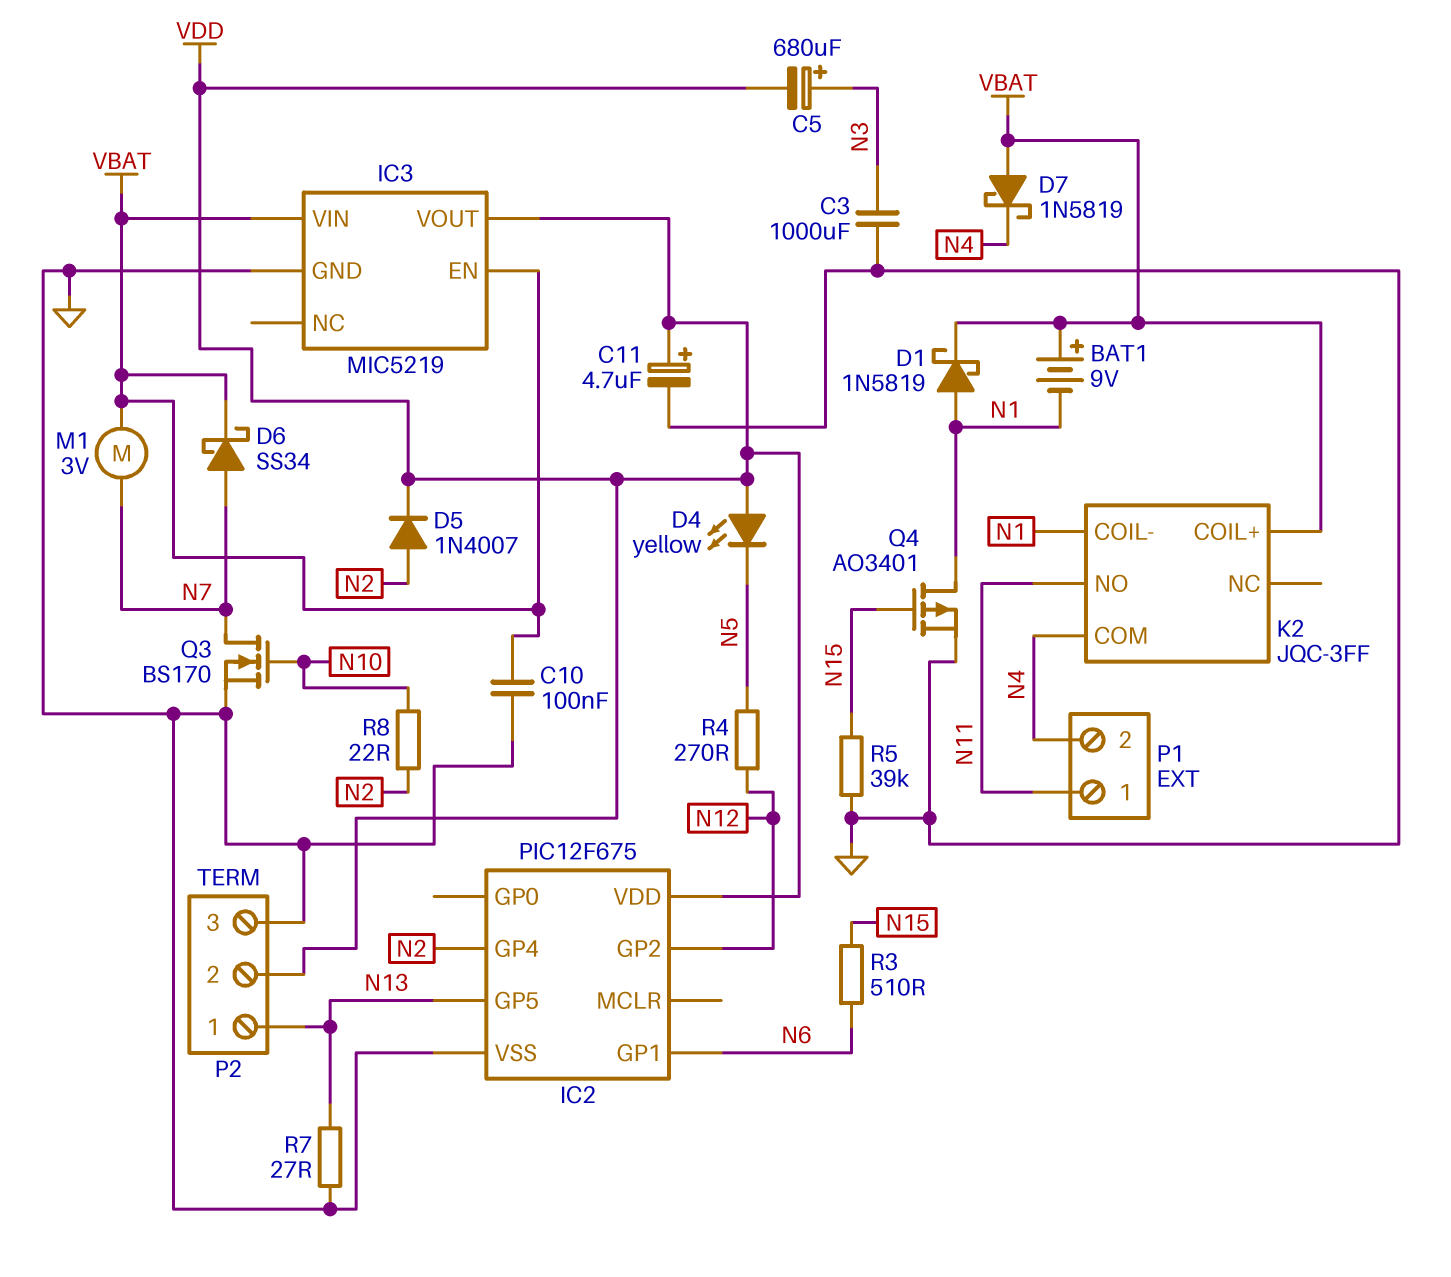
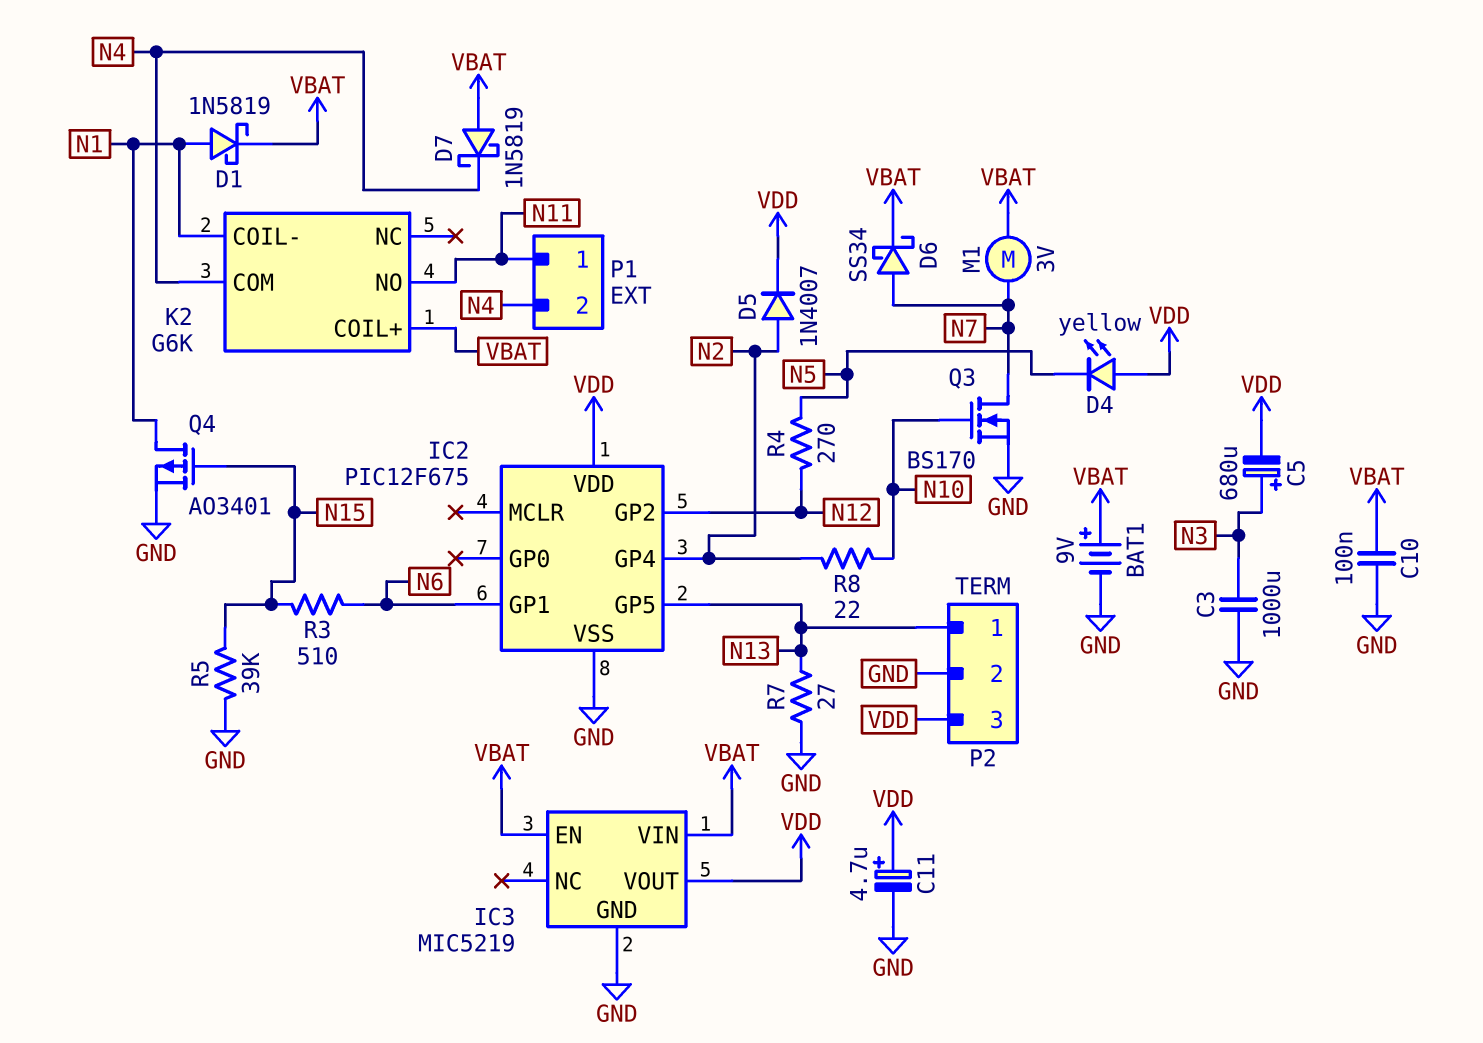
BAT1: 9V (plus VBAT, minus N1) -> 9V (plus VBAT, minus GND)
K2: JQC-3FF -> G6K
P2 pin 2: VDD -> GND
P2 pin 3: GND -> VDD

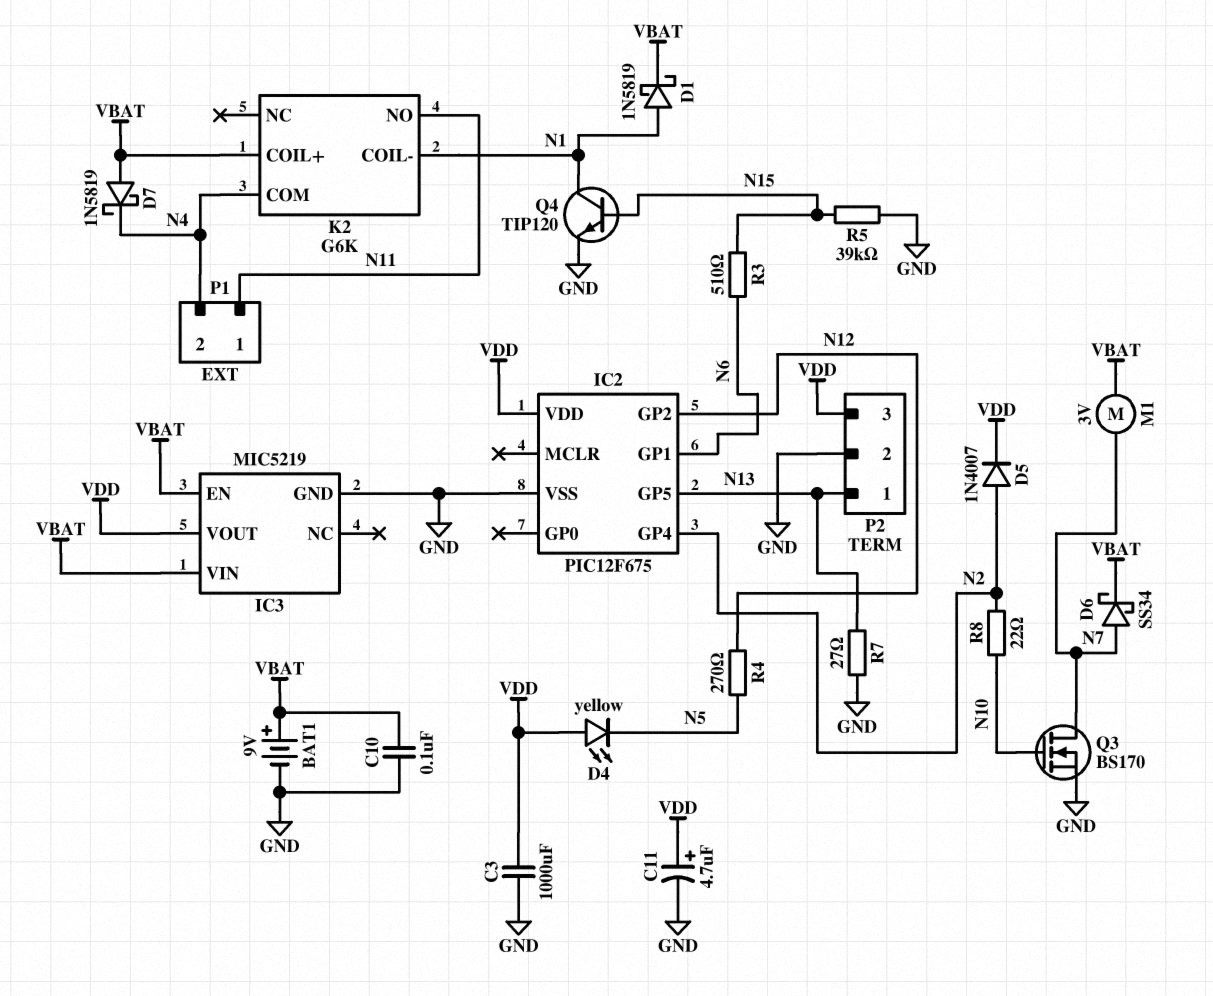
C3: 1000uF (GND, N3) -> 1000uF (GND, VDD)
C5: 680uF (plus N3, minus VDD) -> none
Q4: PMOS AO3401 (G N15, D N1, S GND) -> NPN TIP120 (B N15, C N1, E GND)

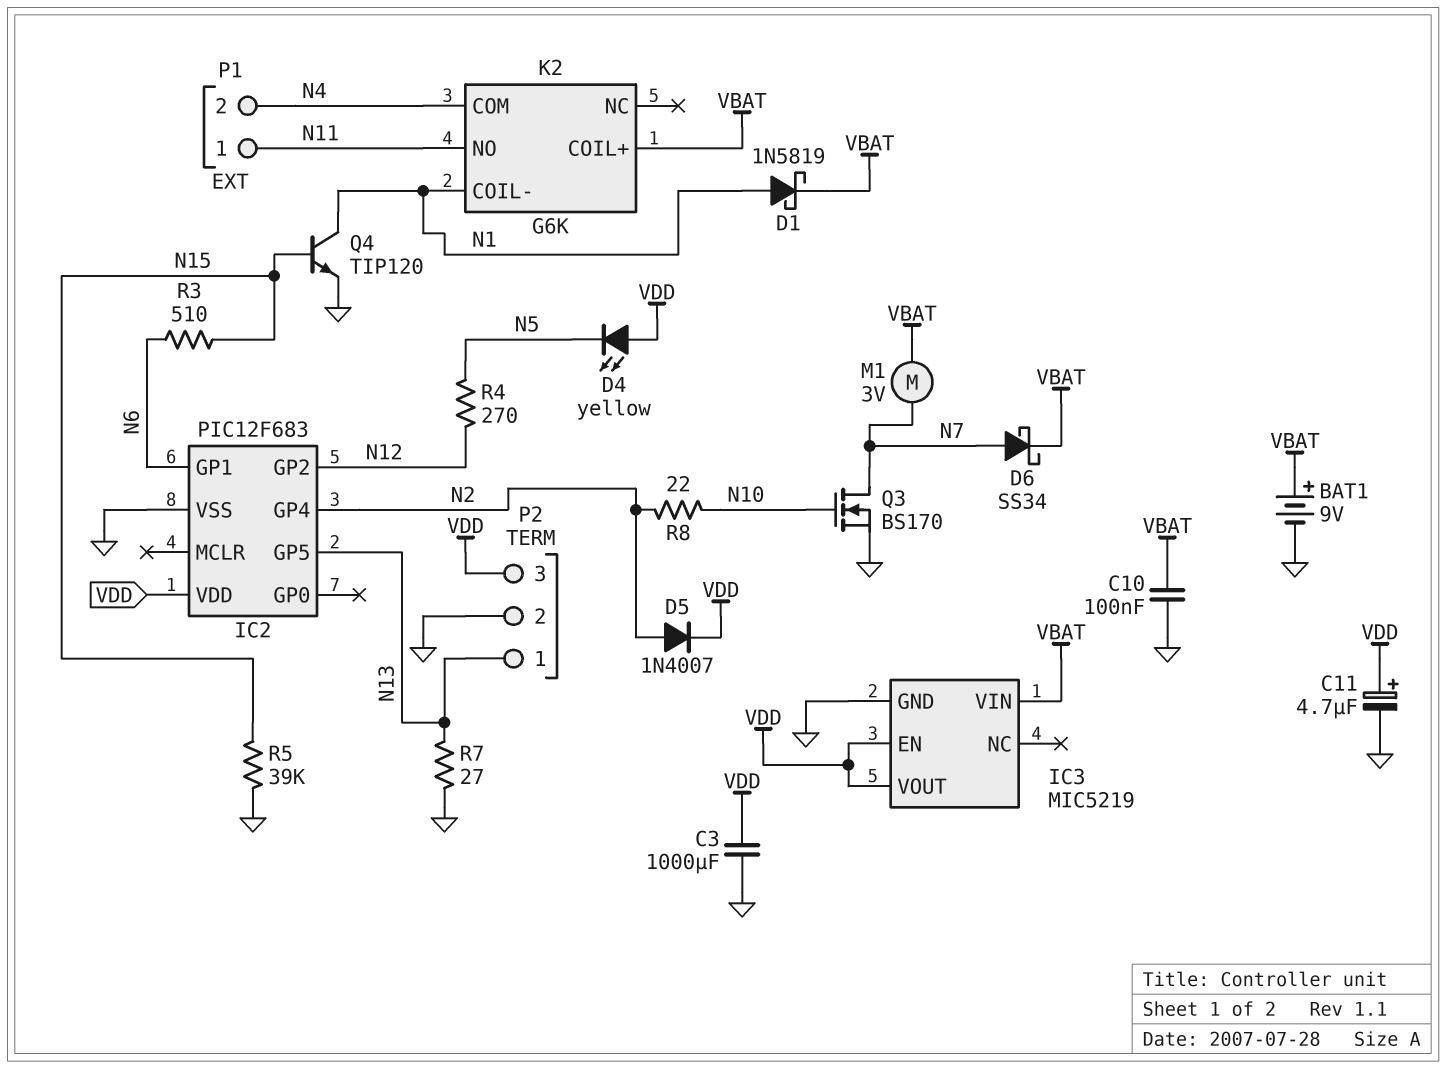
D7: schottky 1N5819 (A VBAT, K N4) -> none
IC2: PIC12F675 -> PIC12F683
IC3 pin EN: VBAT -> VDD

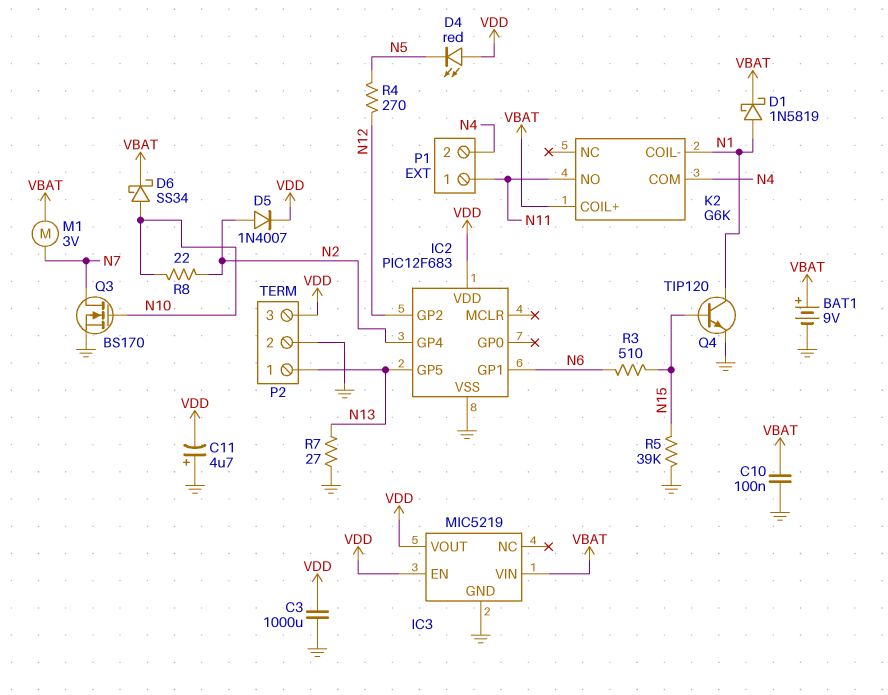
C11: 4.7uF (plus VDD, minus GND) -> 4.7uF (plus GND, minus VDD)
D4: LED yellow (A VDD, K N5) -> LED red (A VDD, K N5)
D6: schottky SS34 (A N7, K VBAT) -> schottky SS34 (A N10, K VBAT)

